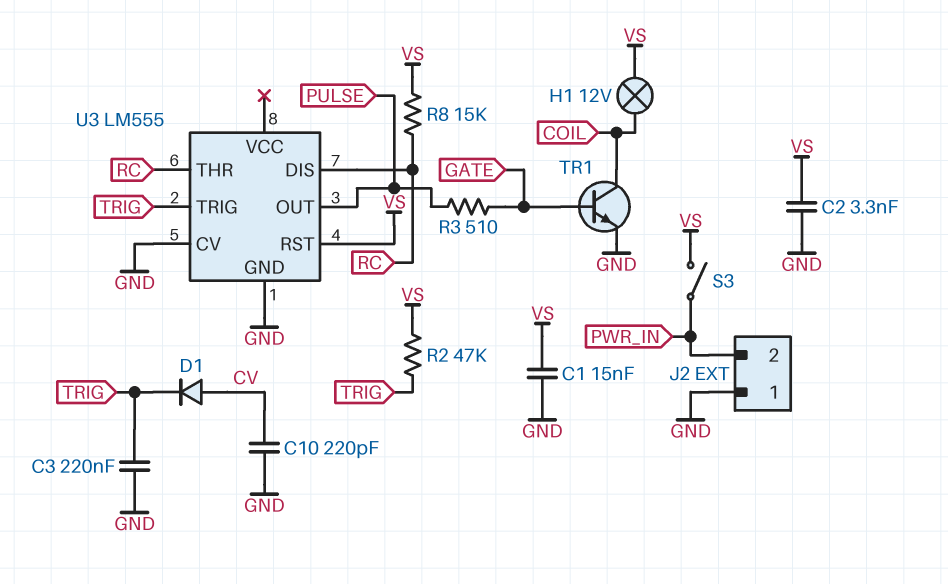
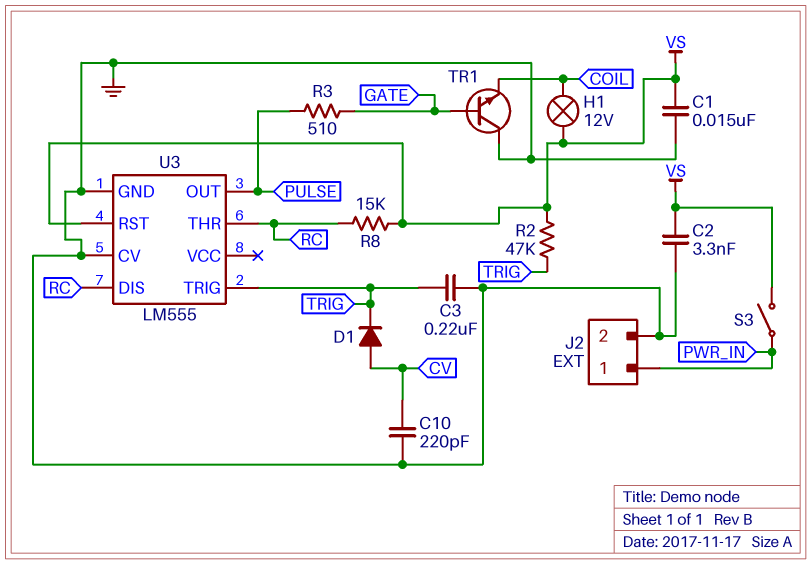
J2 pin 1: GND -> PWR_IN
J2 pin 2: PWR_IN -> GND
TR1: NPN (B GATE, C COIL, E GND) -> NPN (B GATE, C GND, E COIL)

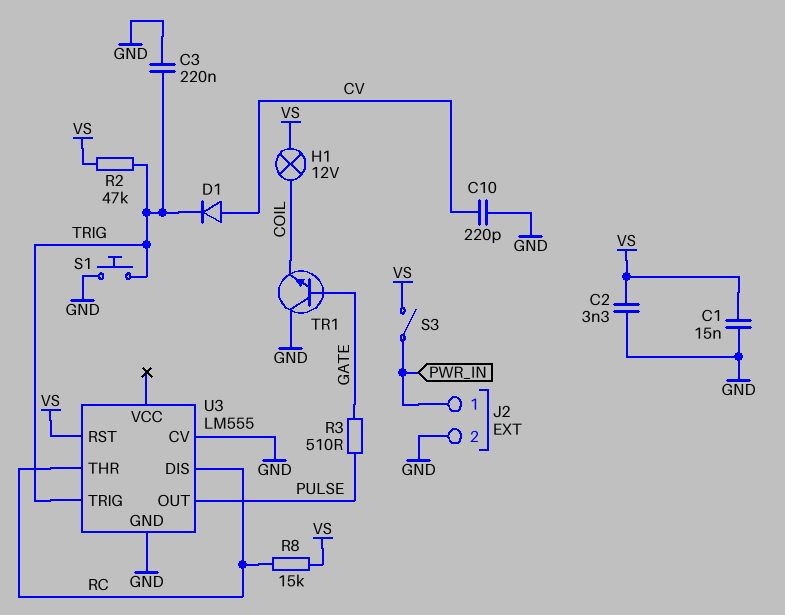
S1: none -> button (GND, TRIG)

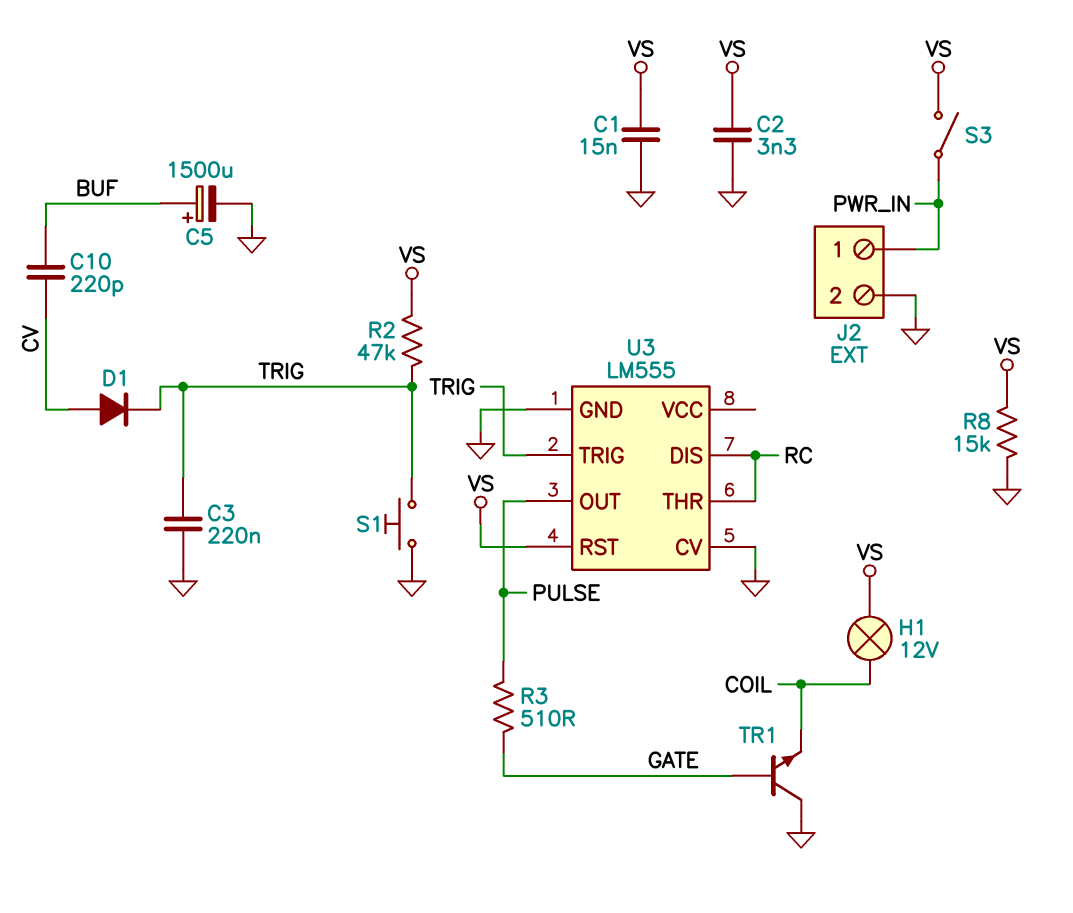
C5: none -> 1500uF (plus BUF, minus GND)
C10: 220pF (CV, GND) -> 220pF (BUF, CV)
R8: 15k (RC, VS) -> 15k (GND, VS)

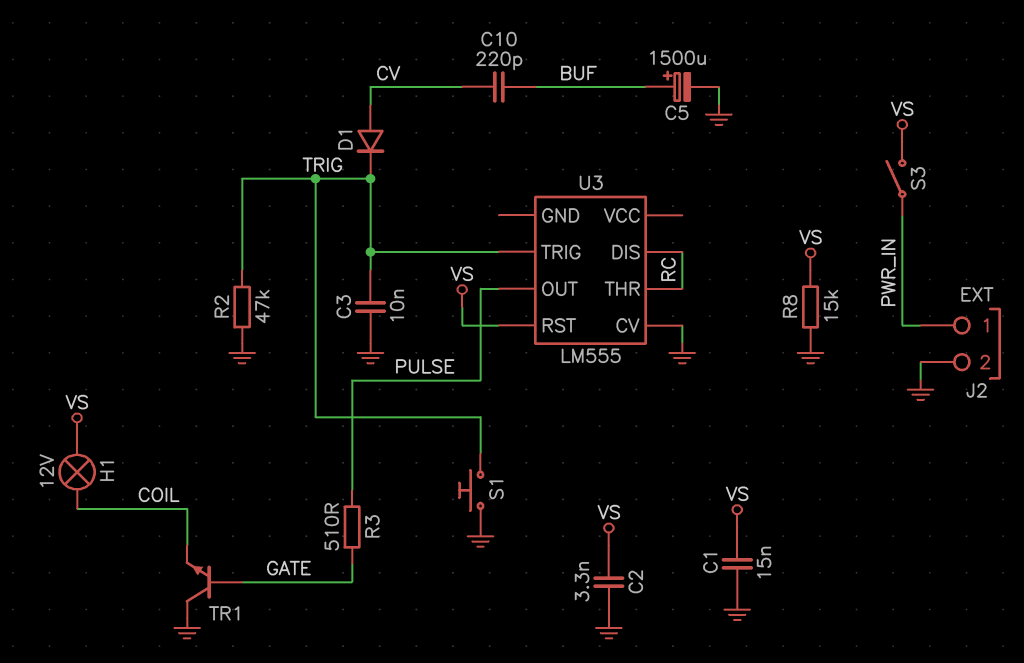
C3: 220nF (GND, TRIG) -> 10nF (GND, TRIG)
R2: 47k (TRIG, VS) -> 47k (GND, TRIG)
U3 pin GND: GND -> none

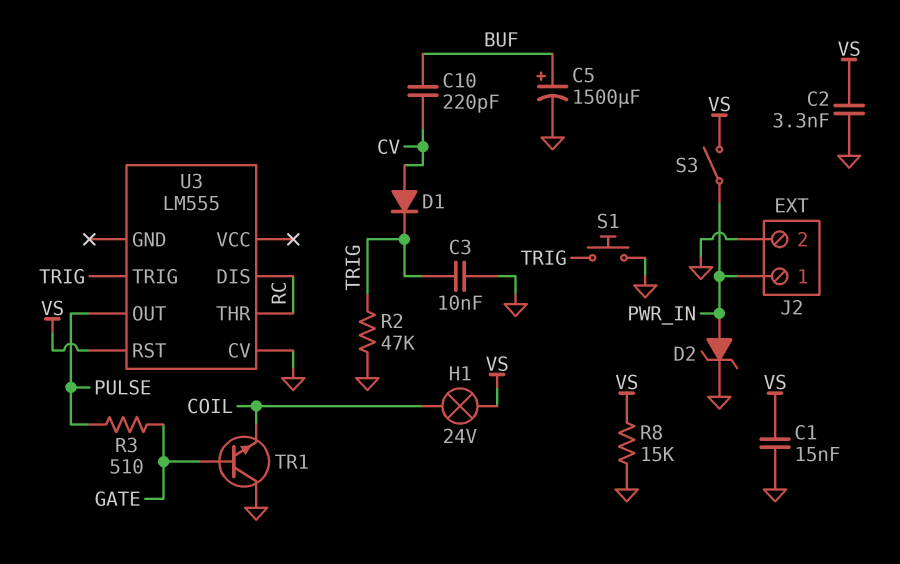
D2: none -> zener (A PWR_IN, K GND)
H1: lamp 12V (COIL, VS) -> lamp 24V (COIL, VS)

